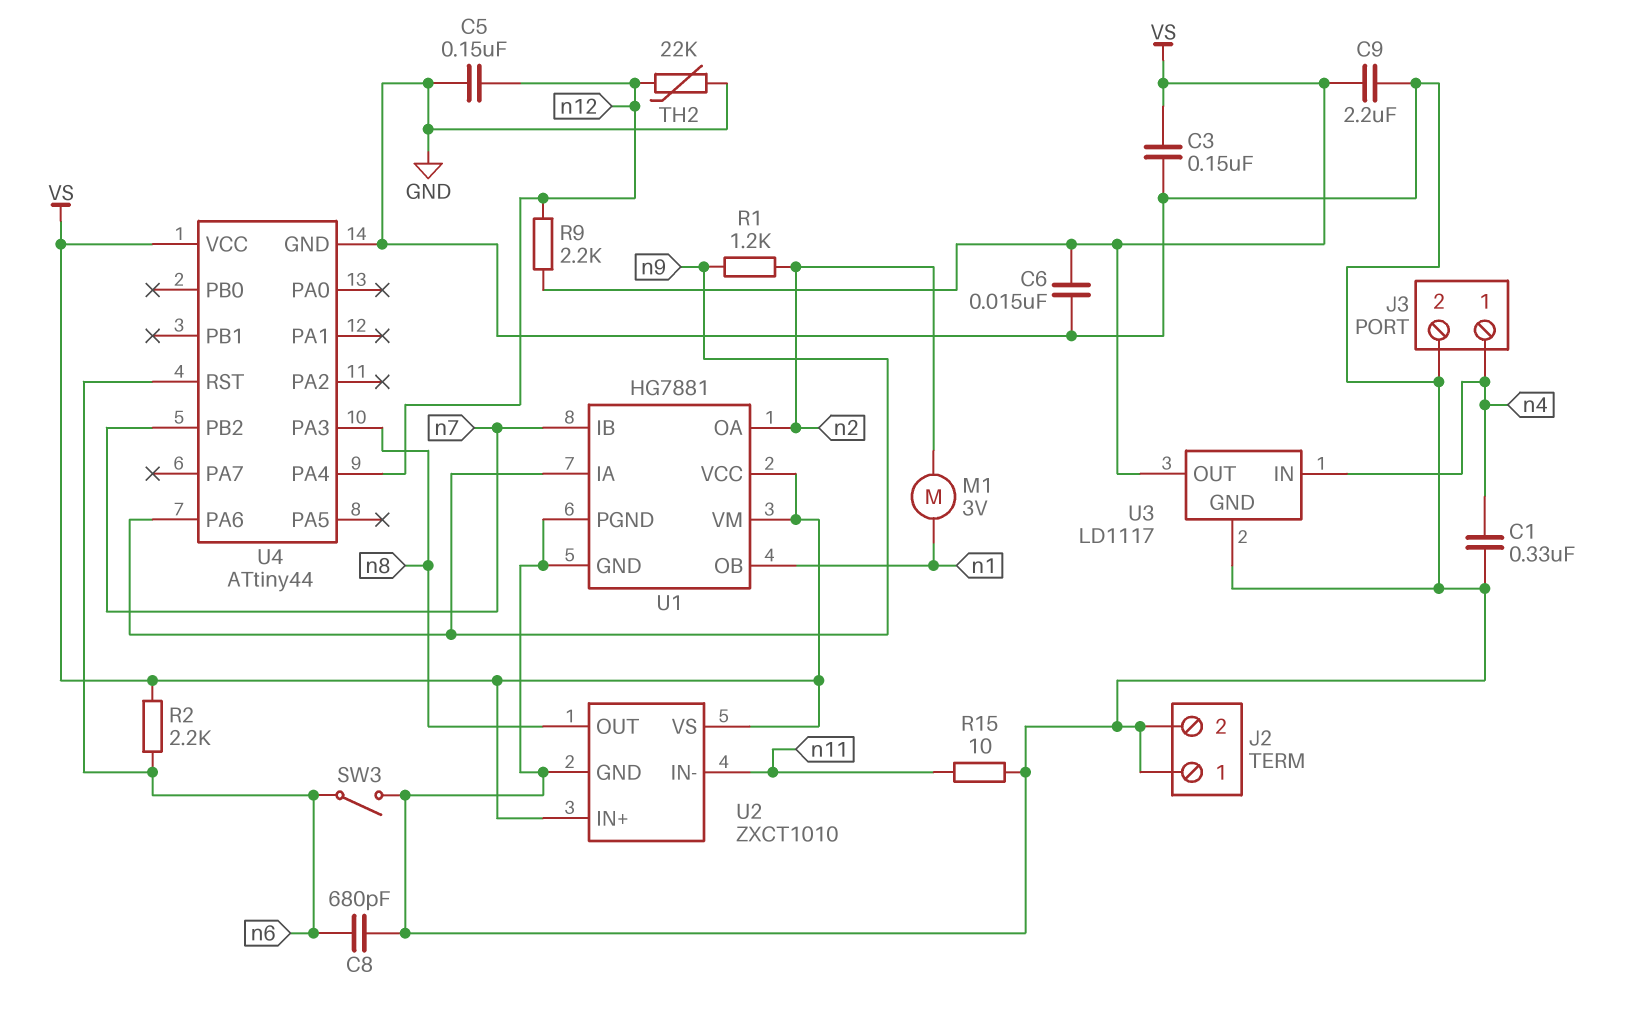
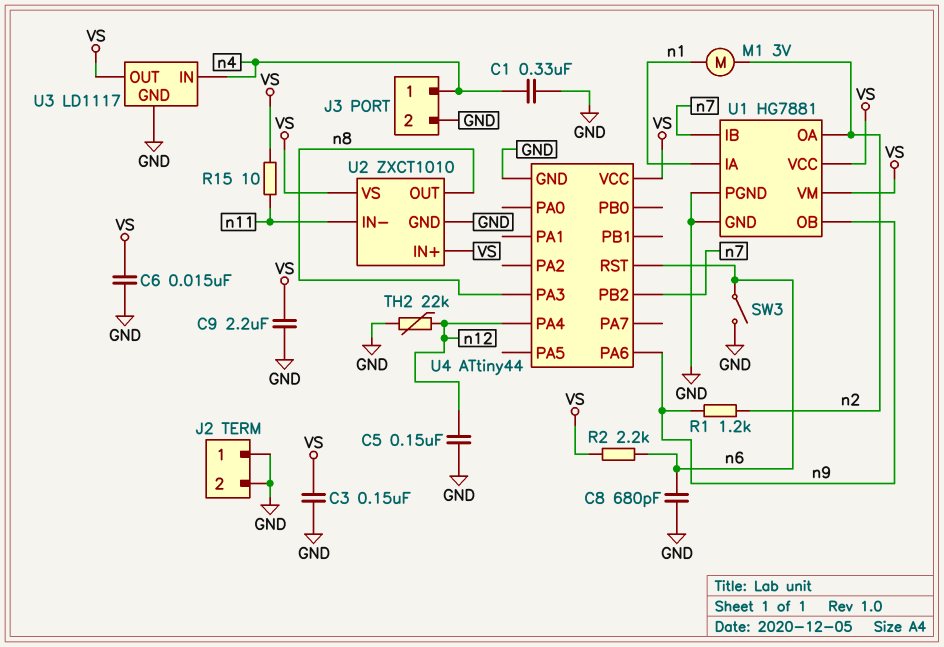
R9: 2.2k (VS, n12) -> none
R15: 10 (GND, n11) -> 10 (VS, n11)
U1 pin IA: n9 -> n1
U1 pin OB: n1 -> n9

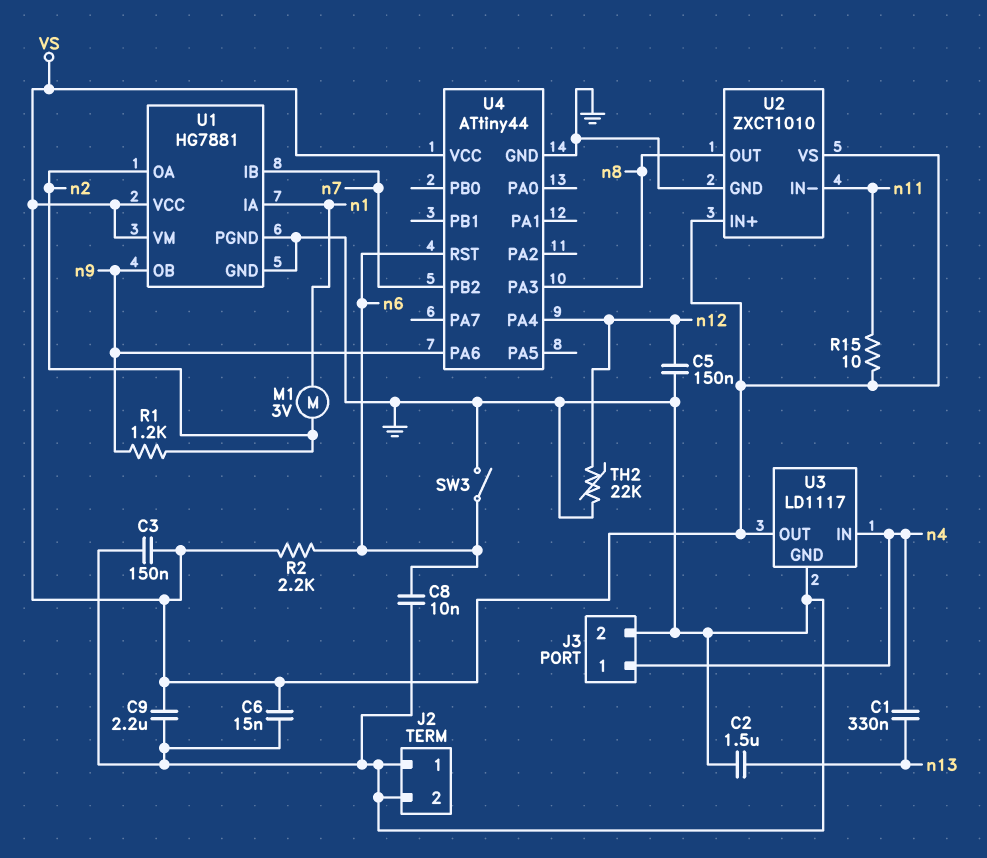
C1: 330nF (GND, n4) -> 330nF (n4, n13)
C2: none -> 1.5uF (GND, n13)
C8: 680pF (GND, n6) -> 10nF (GND, n6)

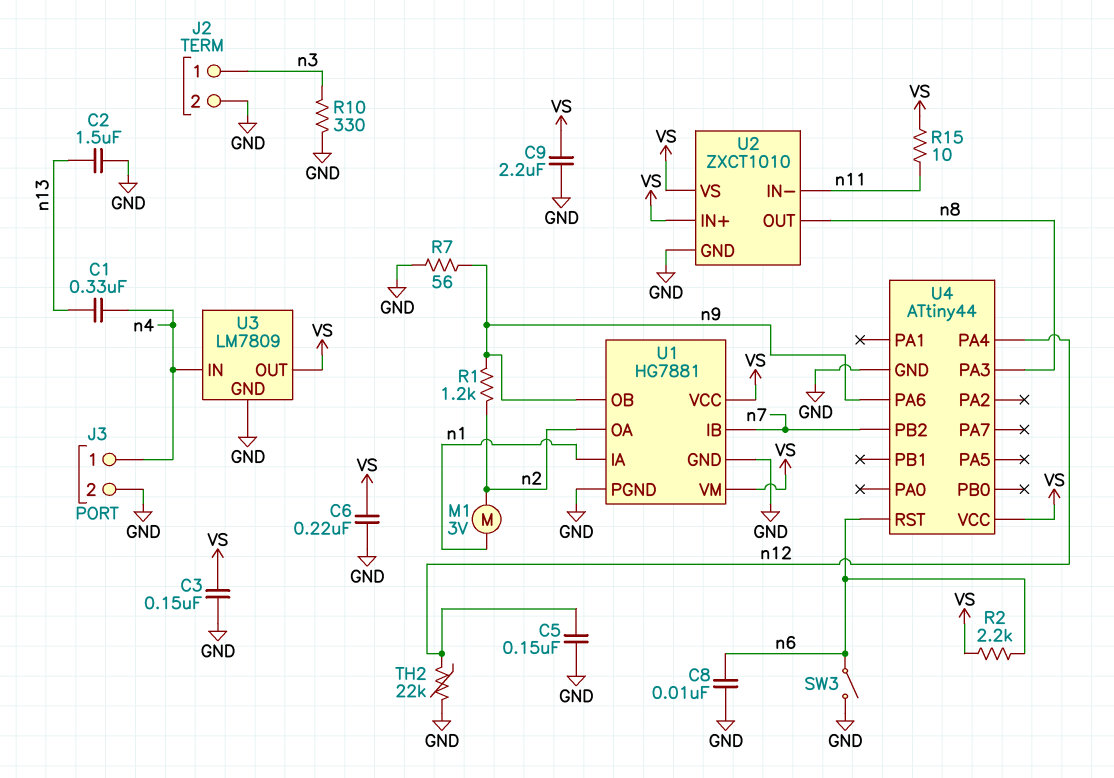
C6: 15nF (GND, VS) -> 220nF (GND, VS)
J2 pin 1: GND -> n3
R7: none -> 56 (GND, n9)
R10: none -> 330 (GND, n3)
U3: LD1117 -> LM7809

